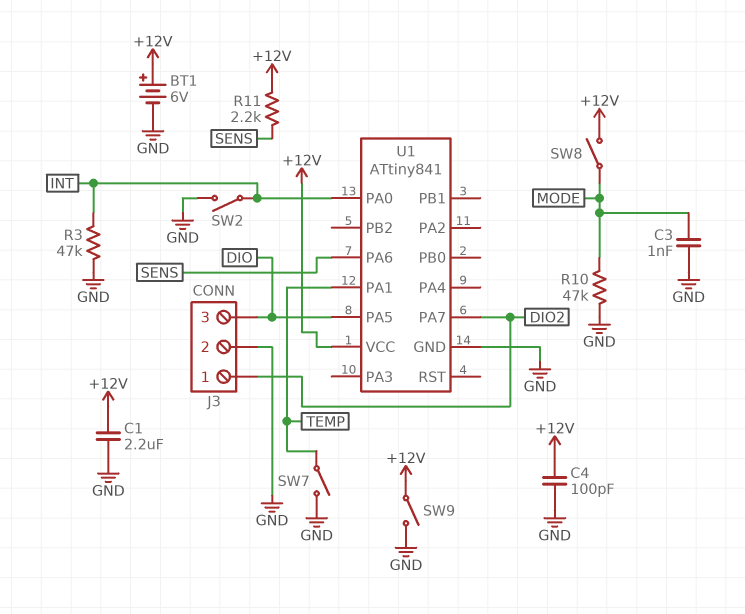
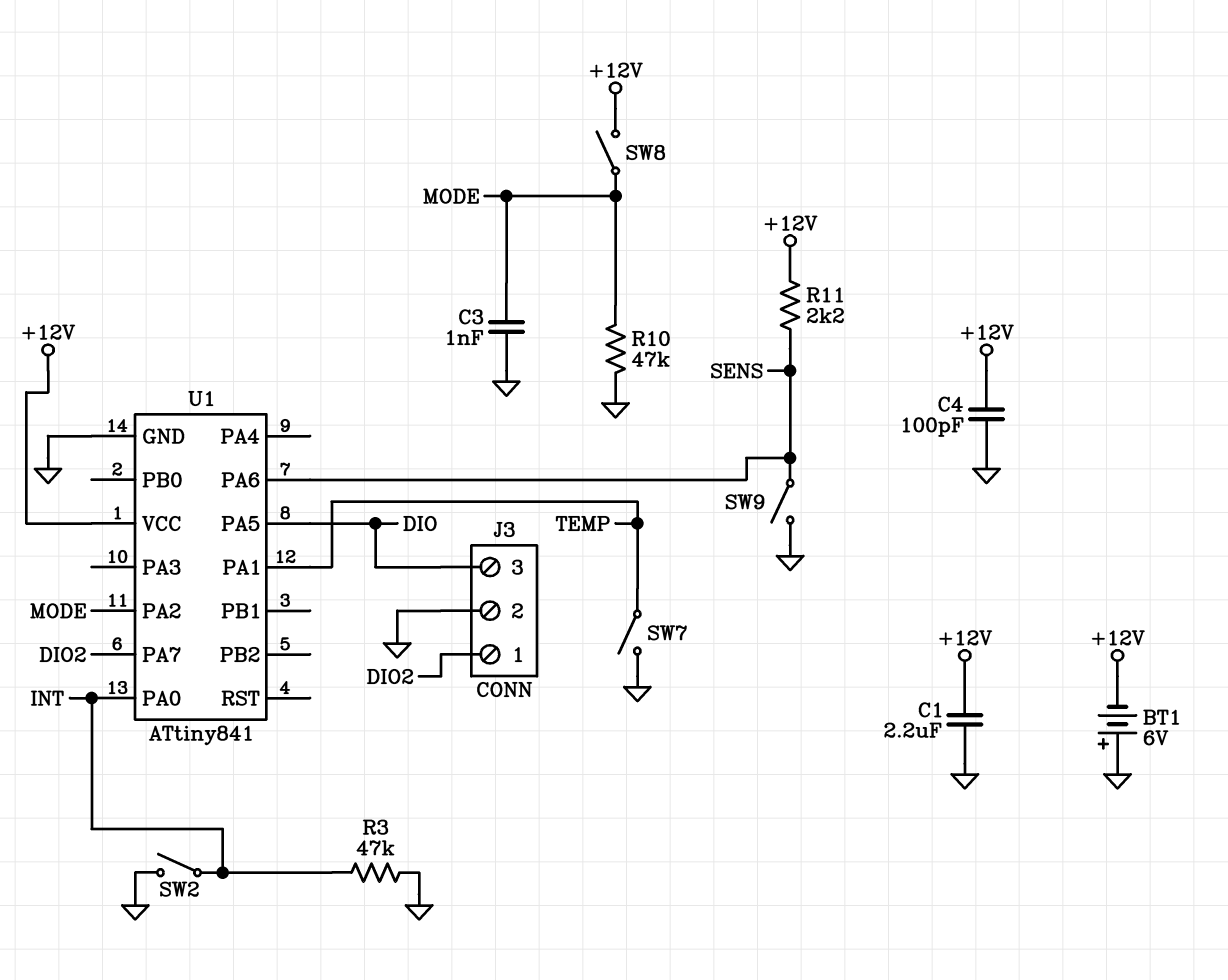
BT1: 6V (plus +12V, minus GND) -> 6V (plus GND, minus +12V)
SW9: switch (+12V, GND) -> switch (GND, SENS)
U1 pin PA2: none -> MODE

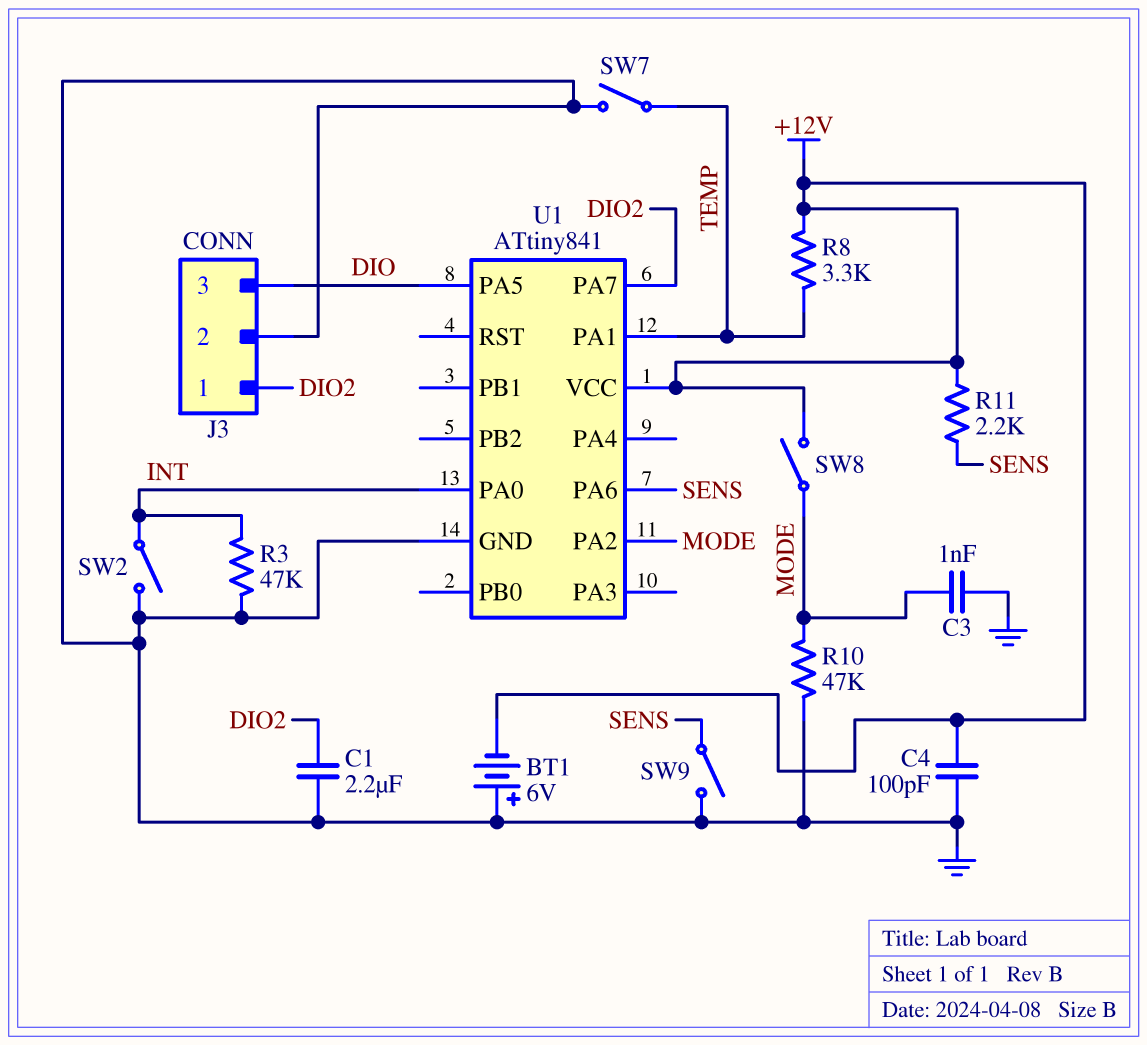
C1: 2.2uF (+12V, GND) -> 2.2uF (DIO2, GND)
R8: none -> 3.3k (+12V, TEMP)

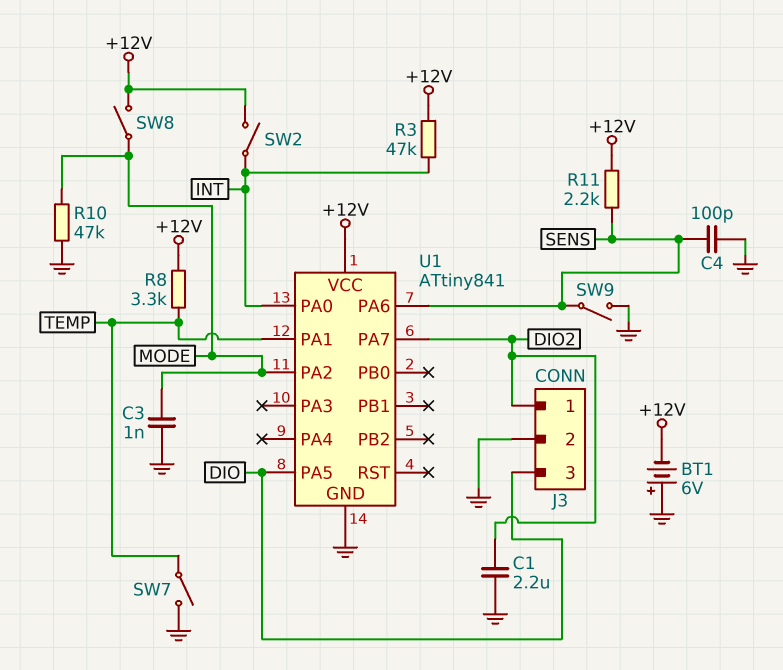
C4: 100pF (+12V, GND) -> 100pF (GND, SENS)
R3: 47k (GND, INT) -> 47k (+12V, INT)
SW2: switch (GND, INT) -> switch (+12V, INT)

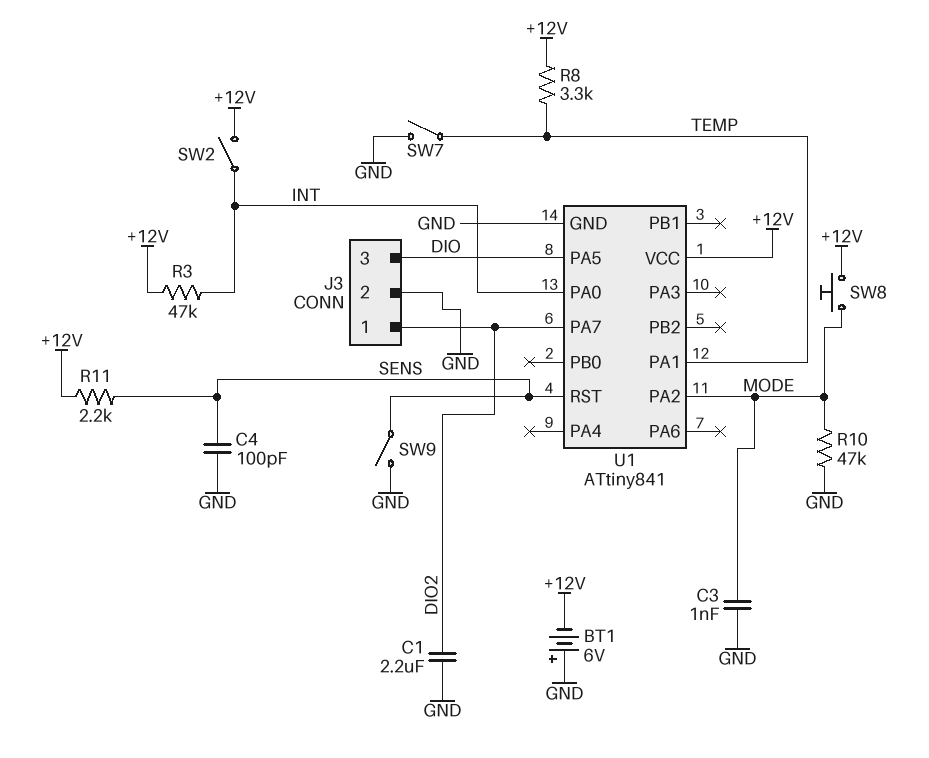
SW8: switch (+12V, MODE) -> button (+12V, MODE)
U1 pin PA6: SENS -> none
U1 pin RST: none -> SENS

